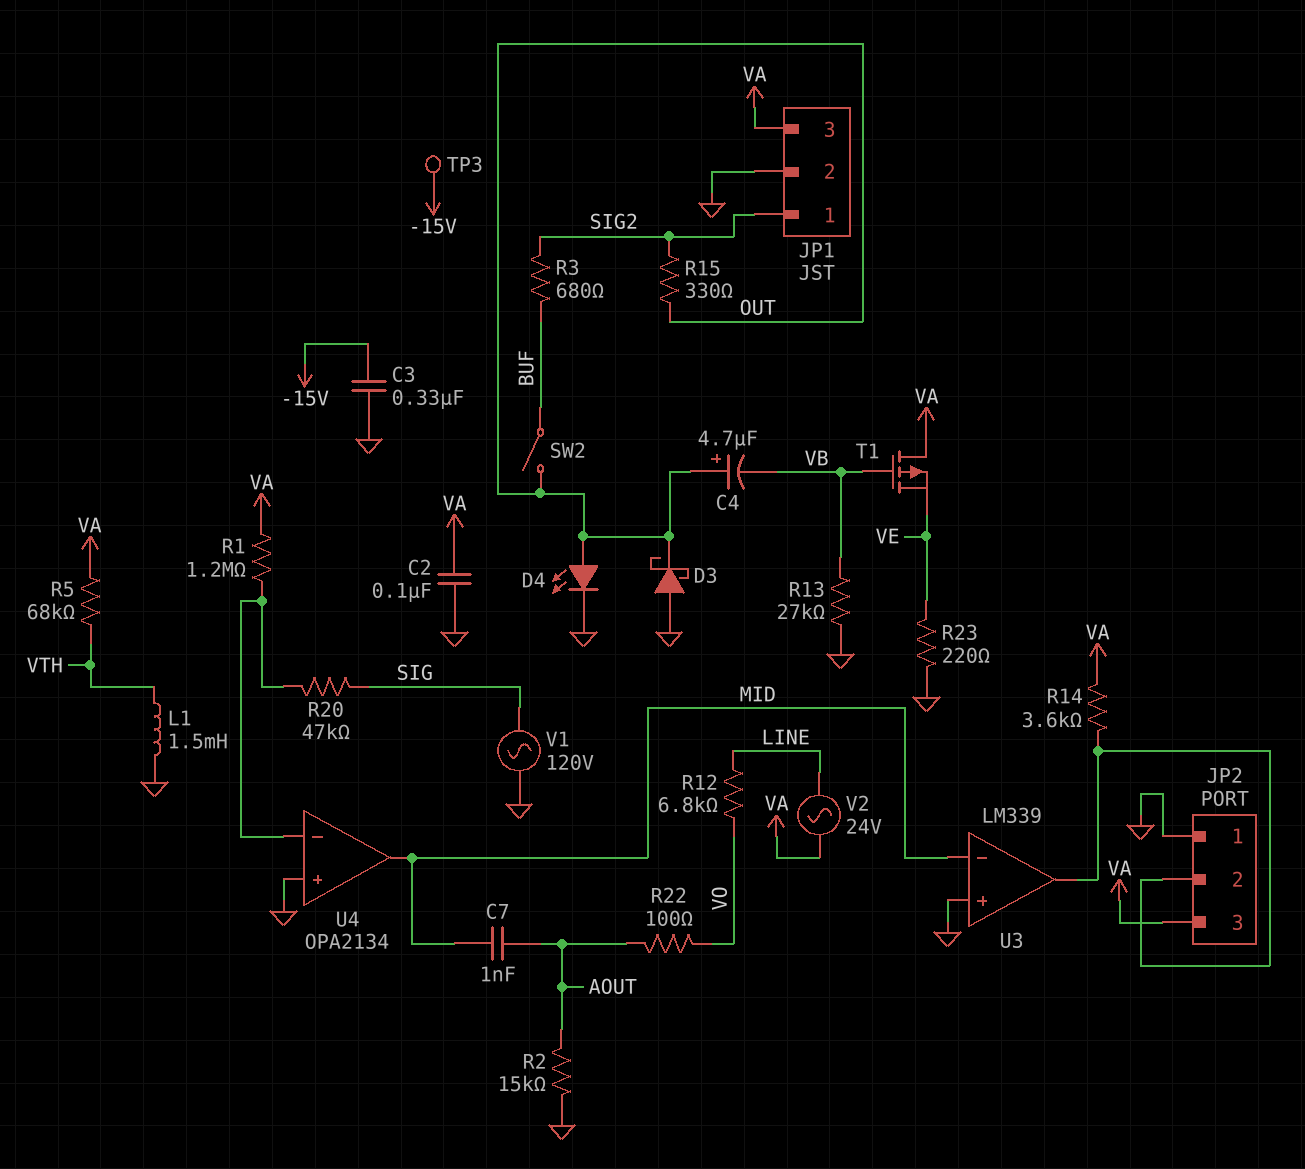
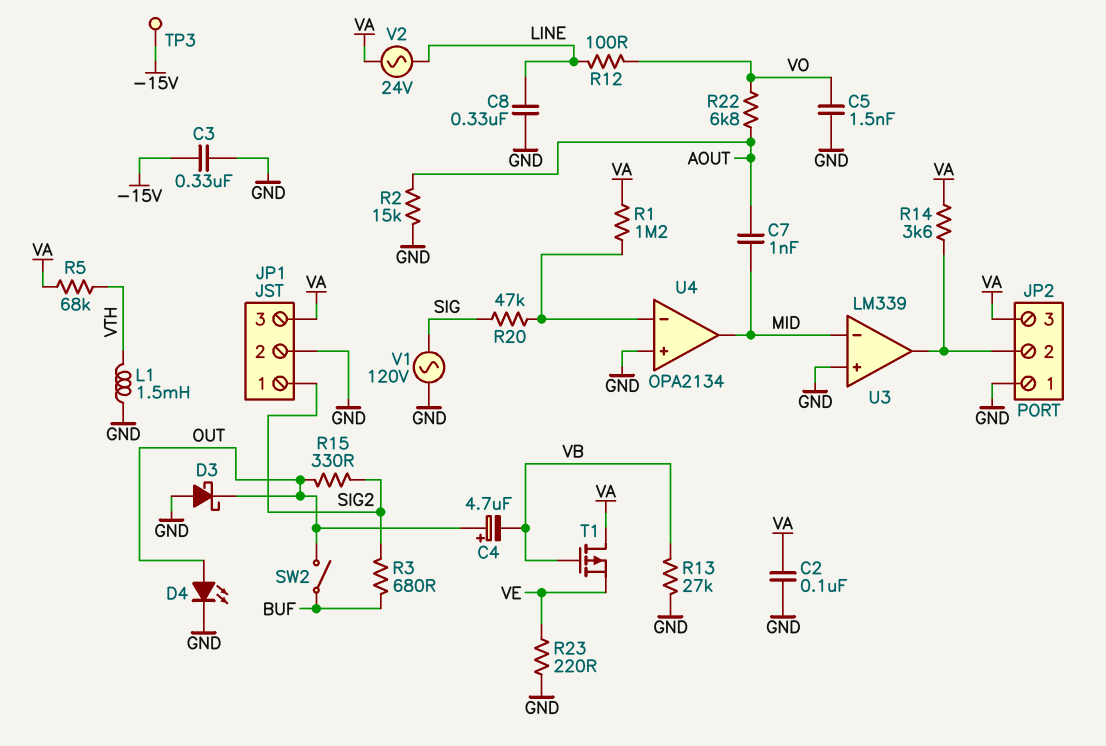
C5: none -> 1.5nF (GND, VO)
C8: none -> 330nF (GND, LINE)
R12: 6.8k (LINE, VO) -> 100 (LINE, VO)
R22: 100 (AOUT, VO) -> 6.8k (AOUT, VO)

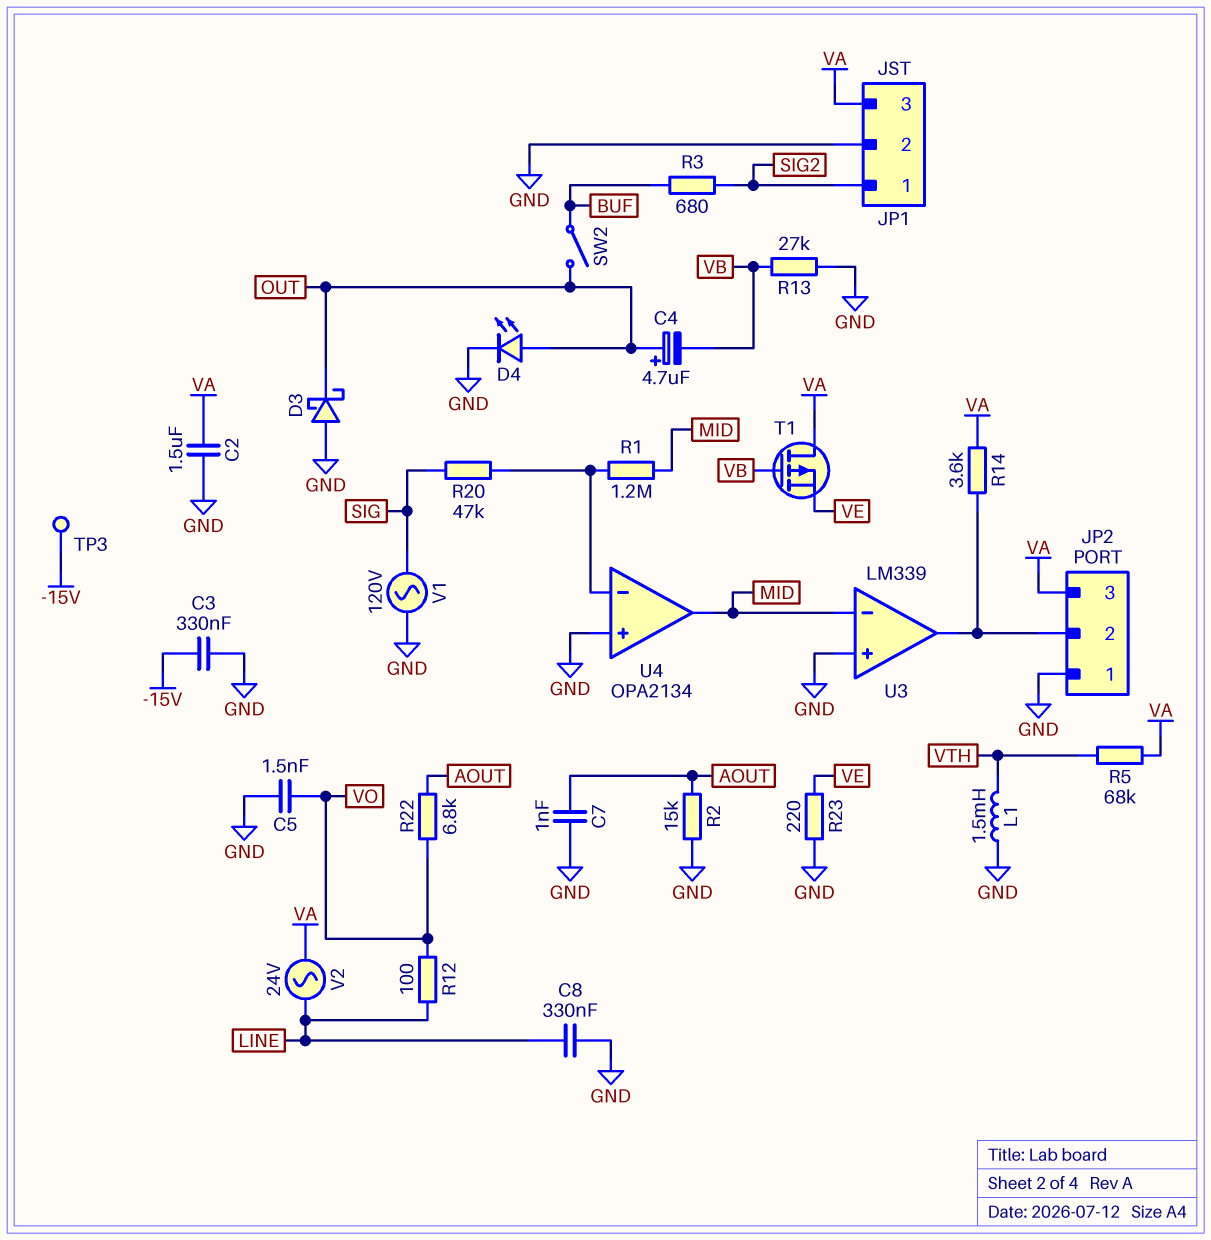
C2: 100nF (GND, VA) -> 1.5uF (GND, VA)
C7: 1nF (AOUT, MID) -> 1nF (AOUT, GND)
R1: 1.2M (U4/in-, VA) -> 1.2M (MID, U4/in-)
R15: 330 (OUT, SIG2) -> none

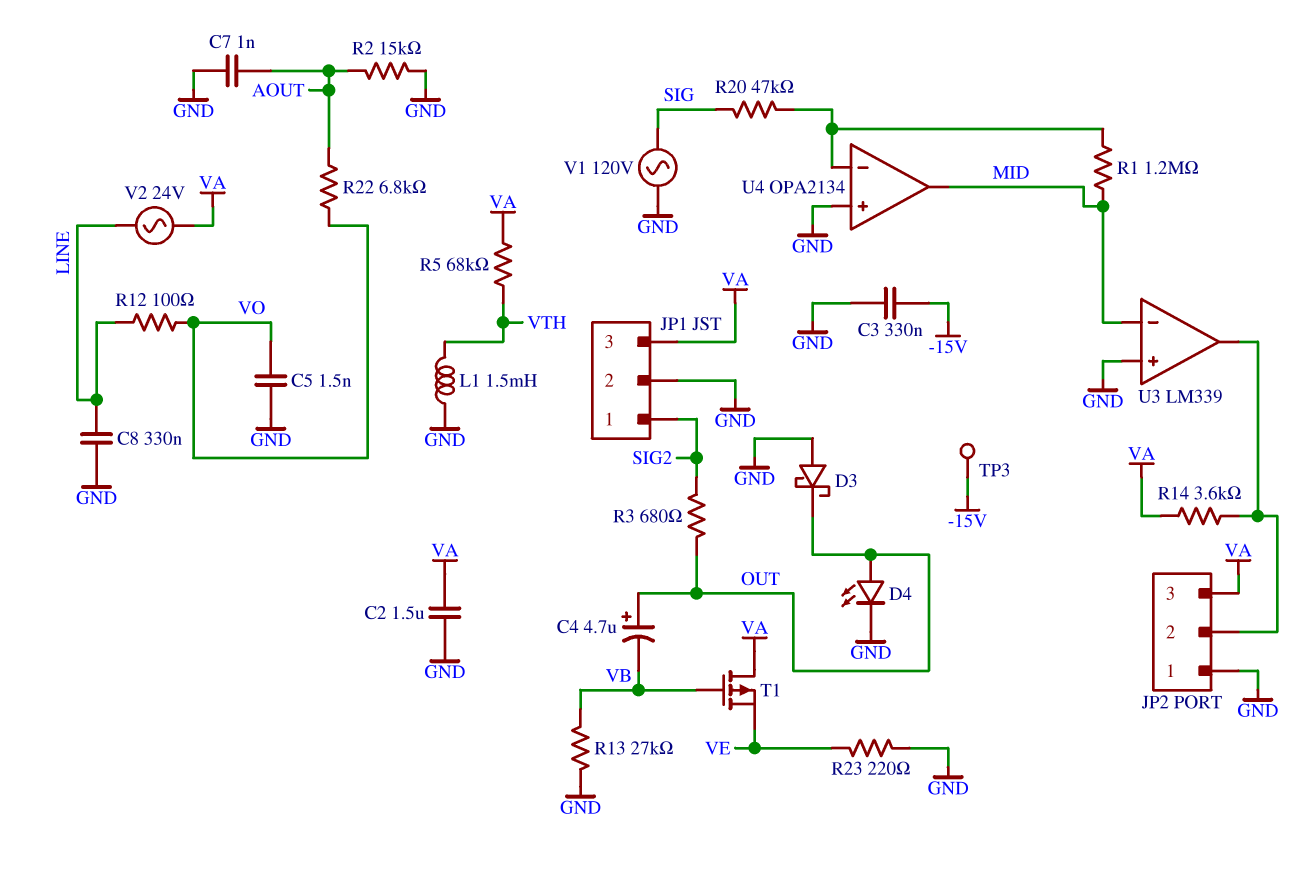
R3: 680 (BUF, SIG2) -> 680 (OUT, SIG2)
SW2: switch (BUF, OUT) -> none

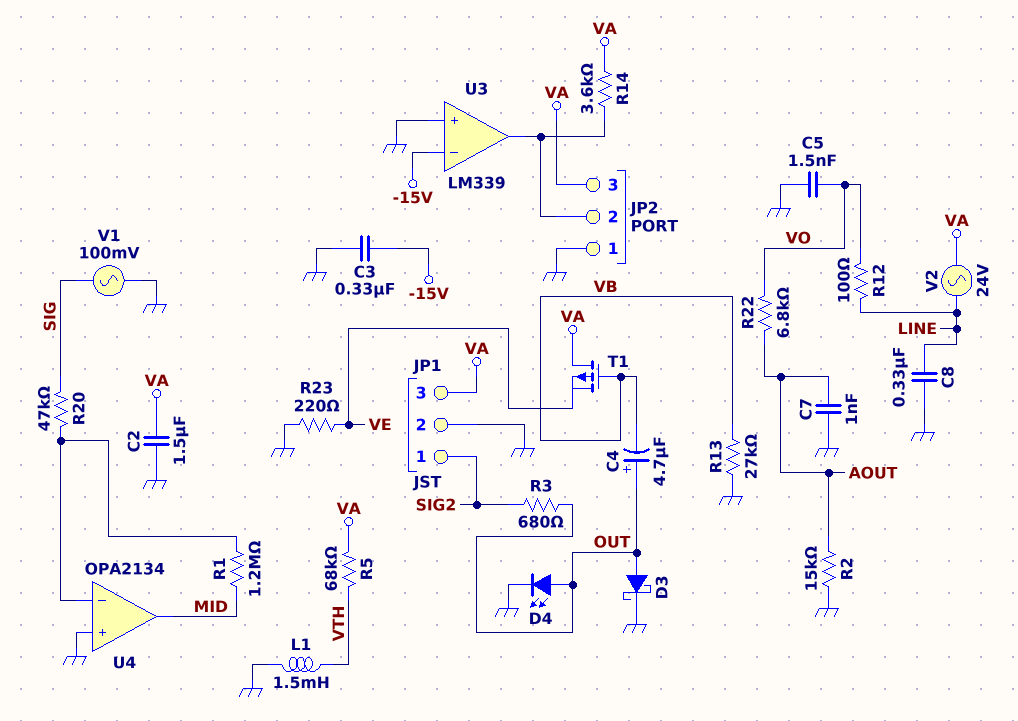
D3: schottky (A GND, K OUT) -> schottky (A OUT, K GND)
TP3: test point (-15V) -> none
U3 pin in-: MID -> -15V
V1: AC 120V (GND, SIG) -> AC 100mV (GND, SIG)

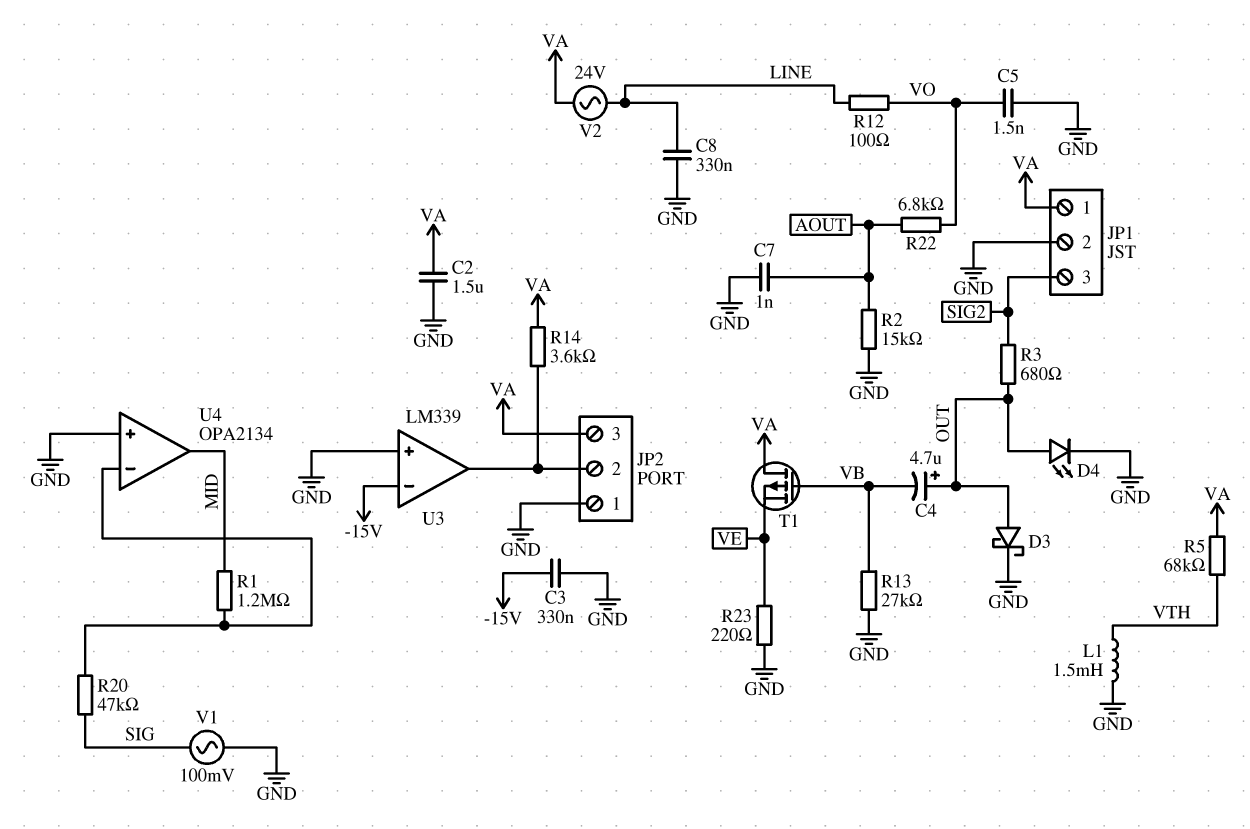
JP1 pin 1: SIG2 -> VA
JP1 pin 3: VA -> SIG2

